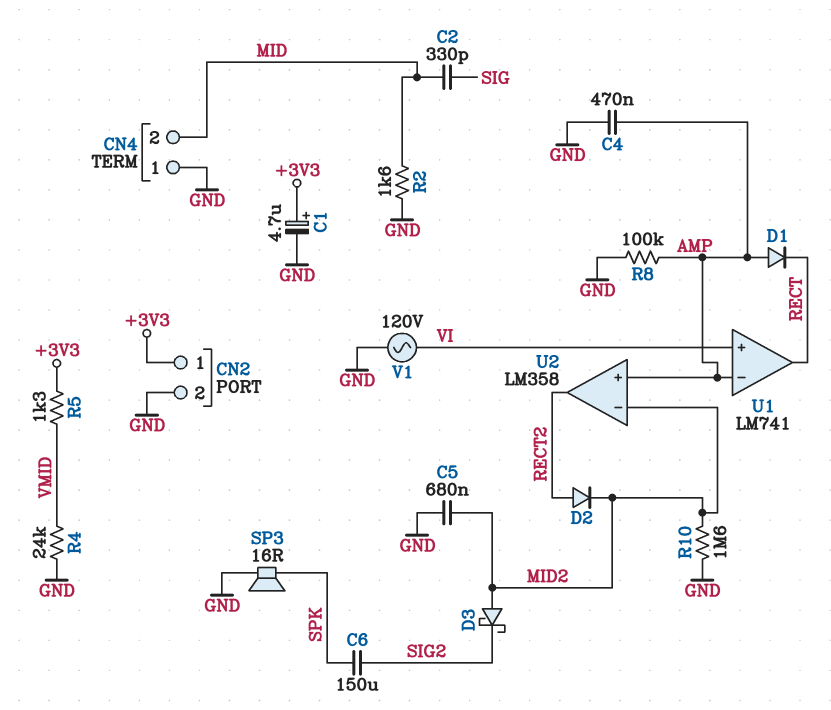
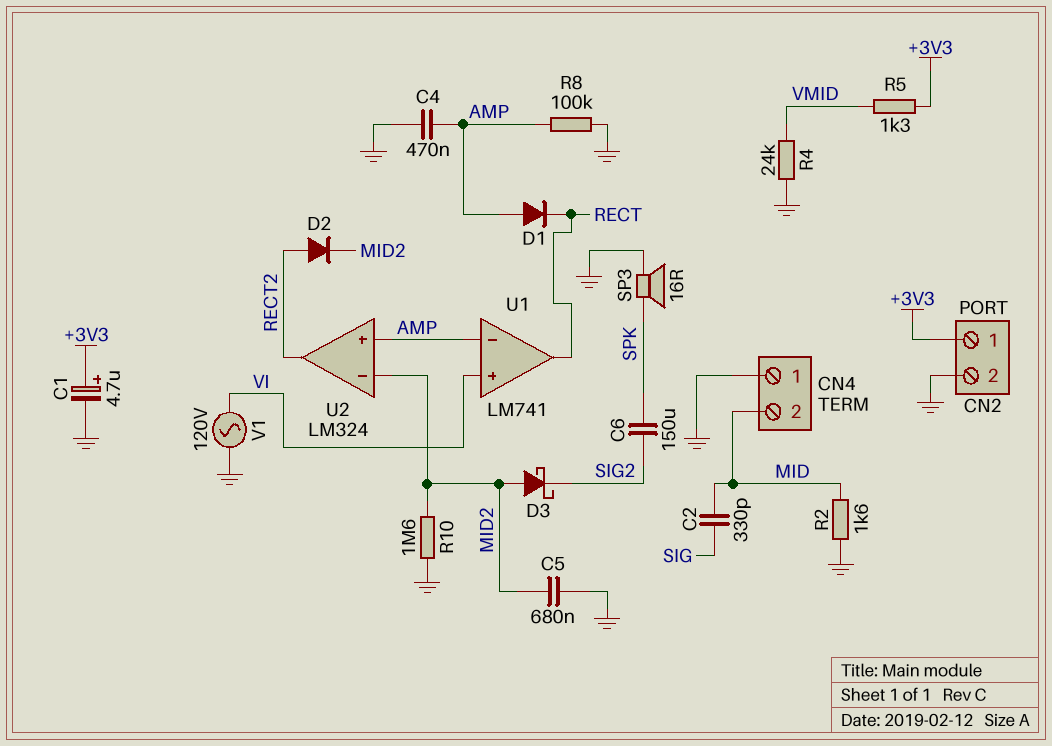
U2: LM358 -> LM324

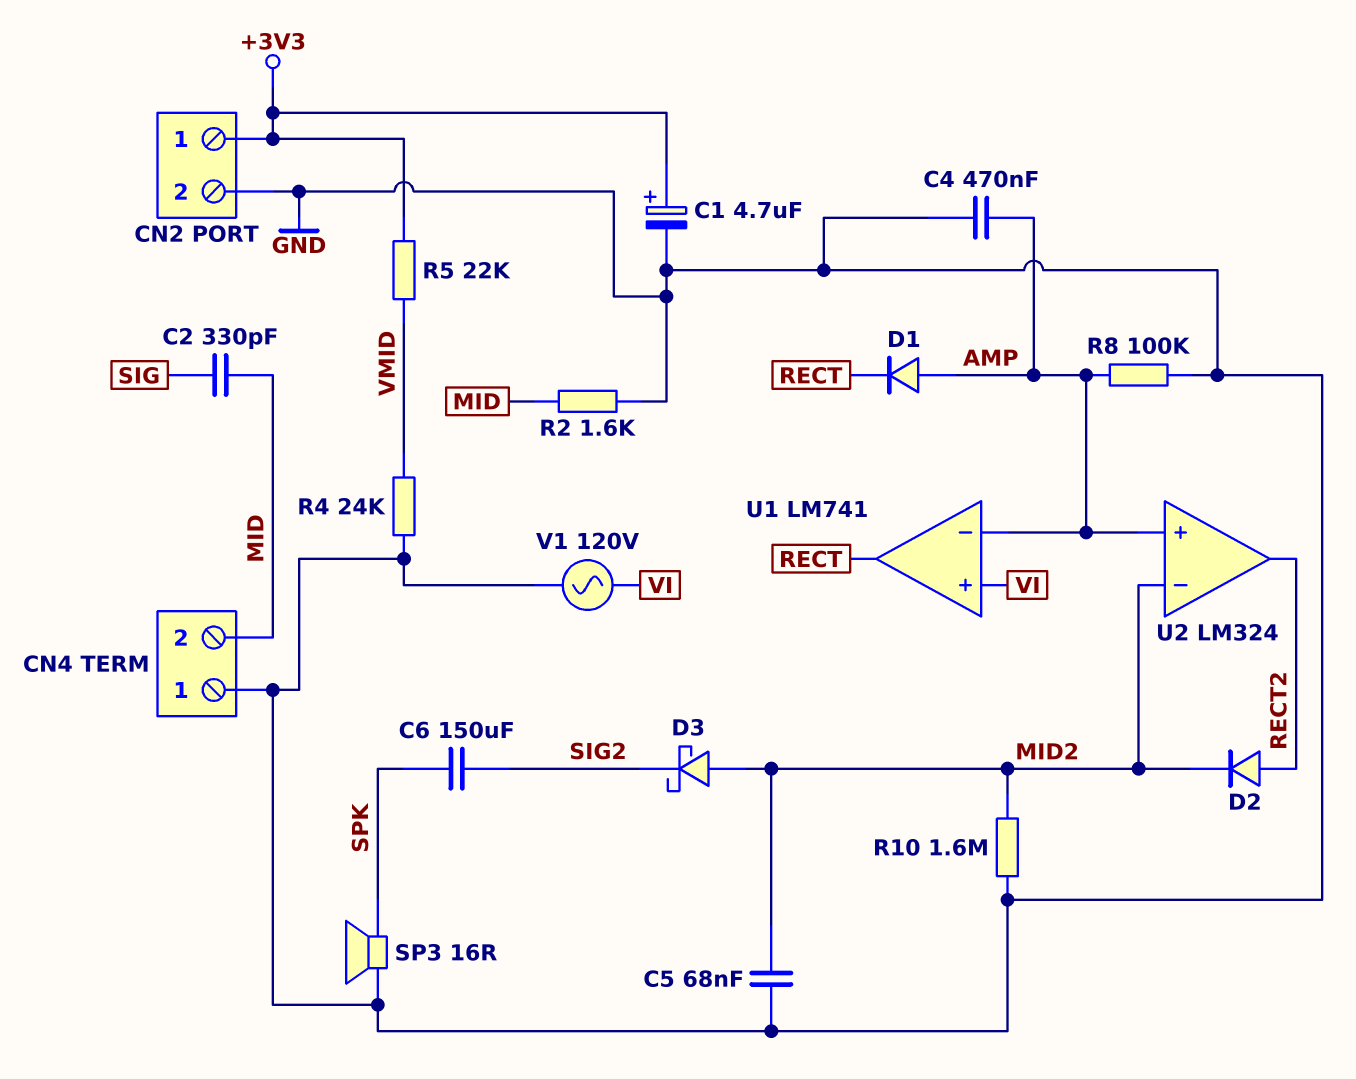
C5: 680nF (GND, MID2) -> 68nF (GND, MID2)
R5: 1.3k (+3V3, VMID) -> 22k (+3V3, VMID)

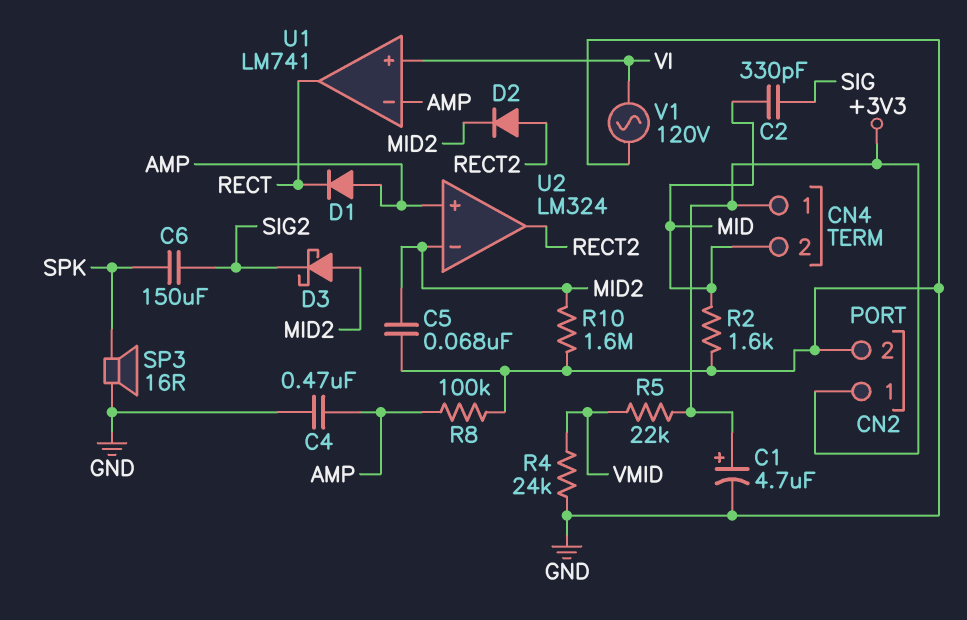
CN4 pin 1: GND -> +3V3

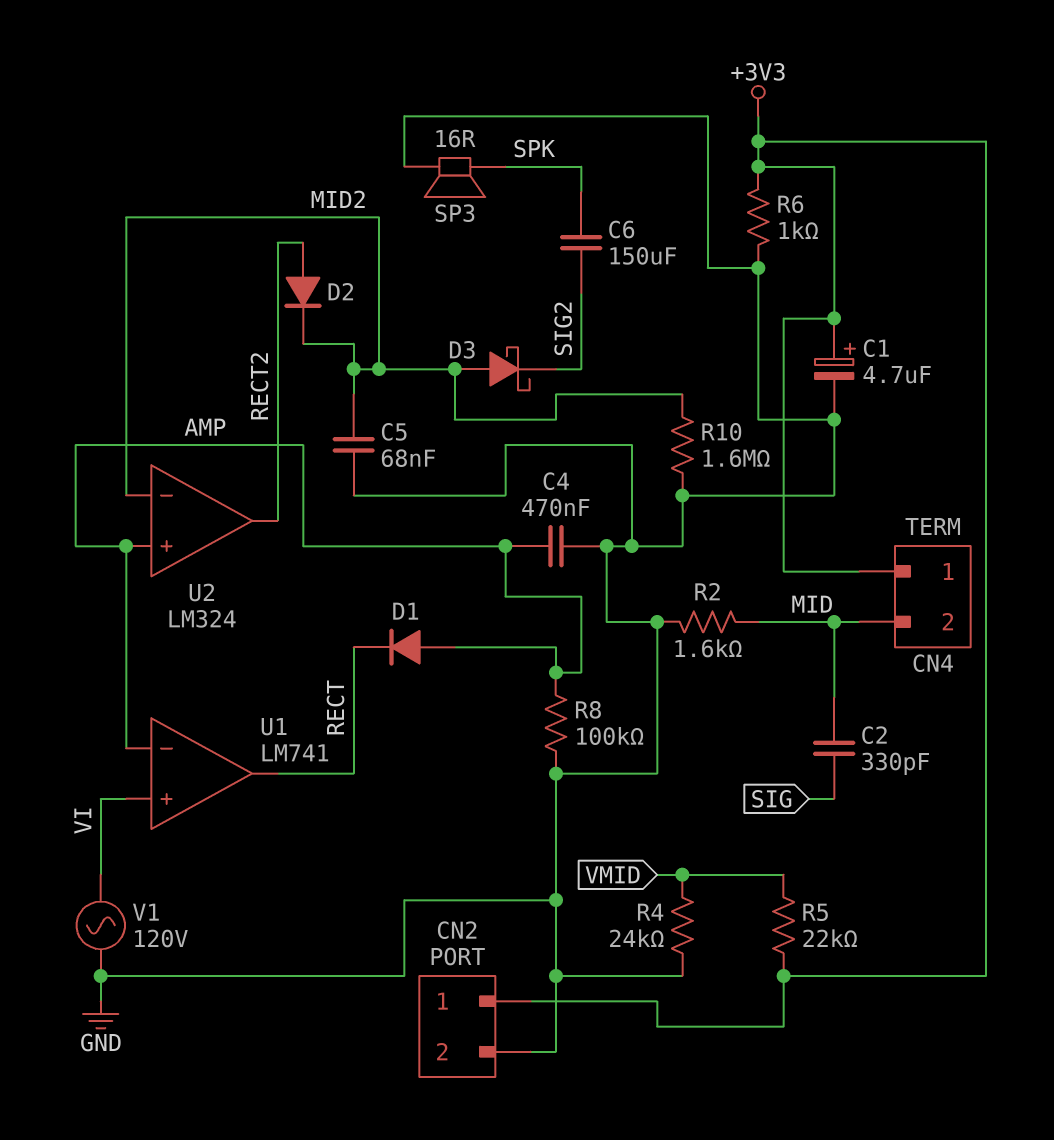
R6: none -> 1k (+3V3, GND)

